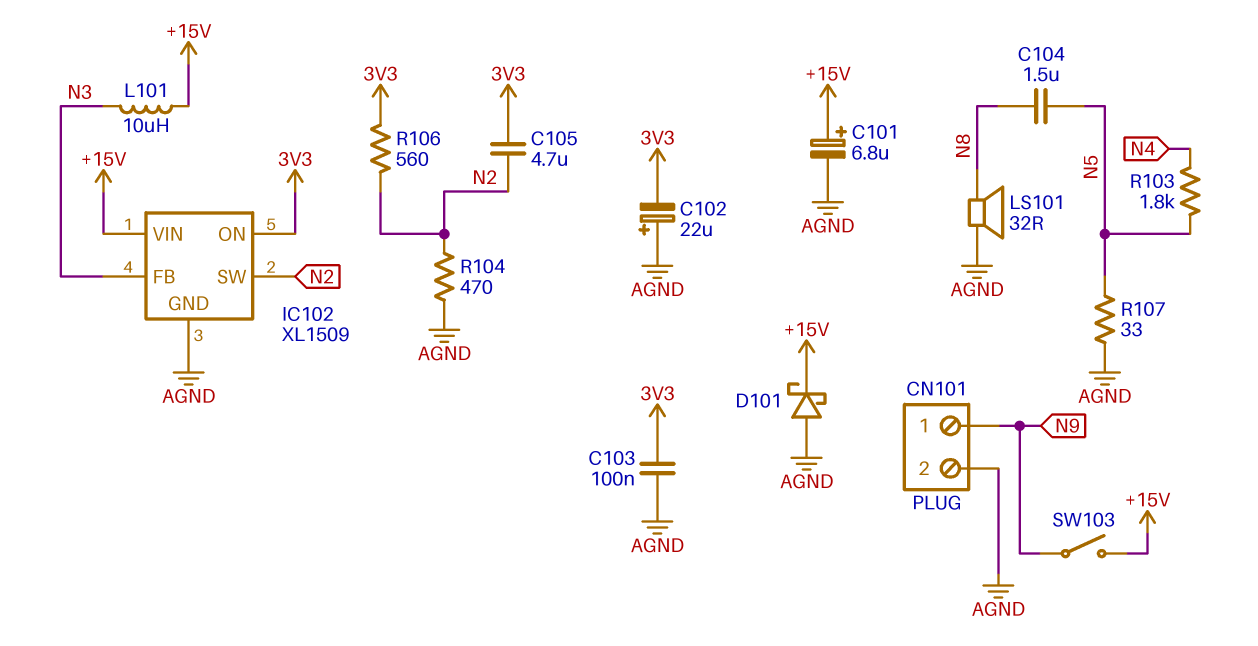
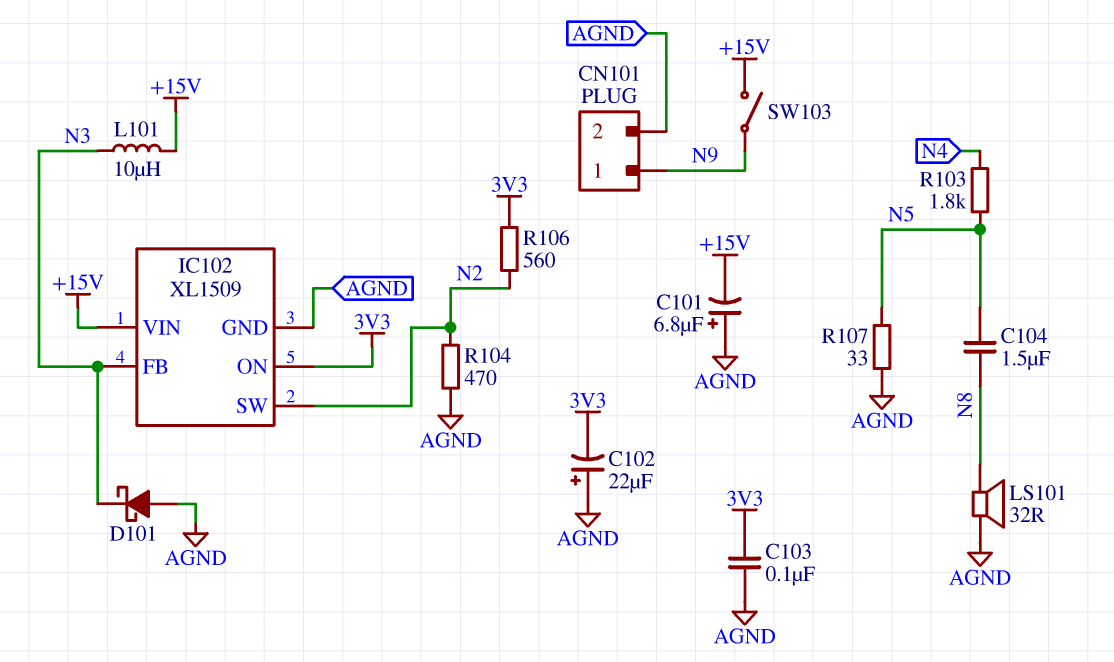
C101: 6.8uF (plus +15V, minus AGND) -> 6.8uF (plus AGND, minus +15V)
C105: 4.7uF (3V3, N2) -> none
D101: schottky (A AGND, K +15V) -> schottky (A AGND, K N3)

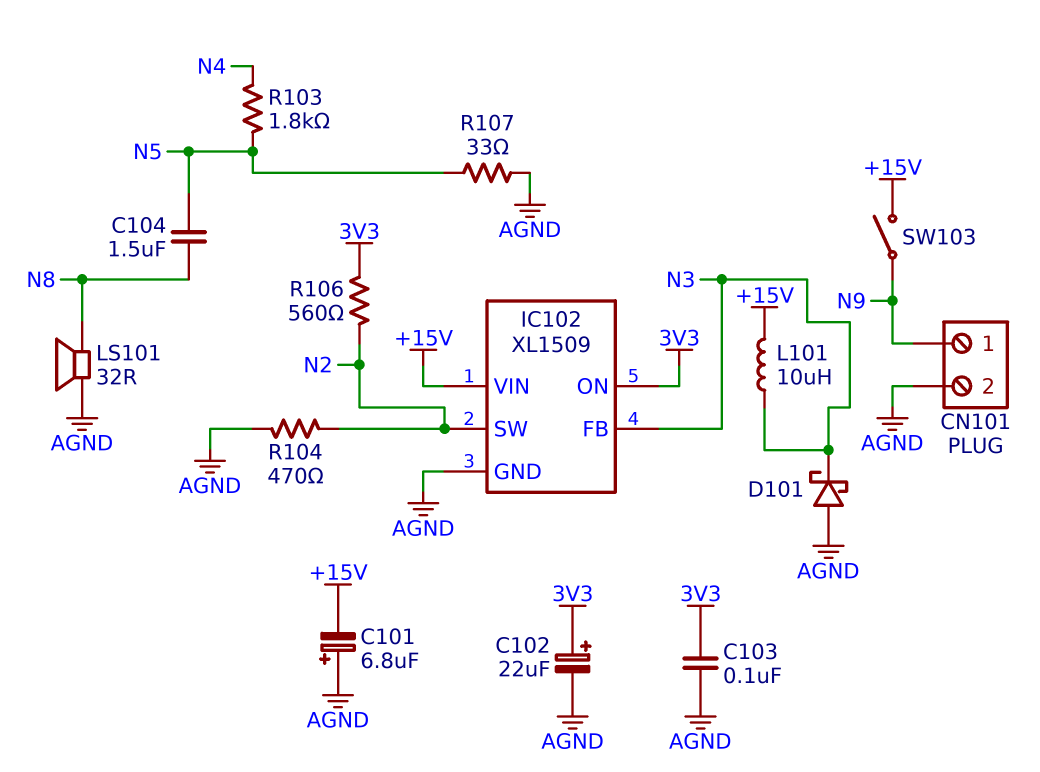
C102: 22uF (plus AGND, minus 3V3) -> 22uF (plus 3V3, minus AGND)

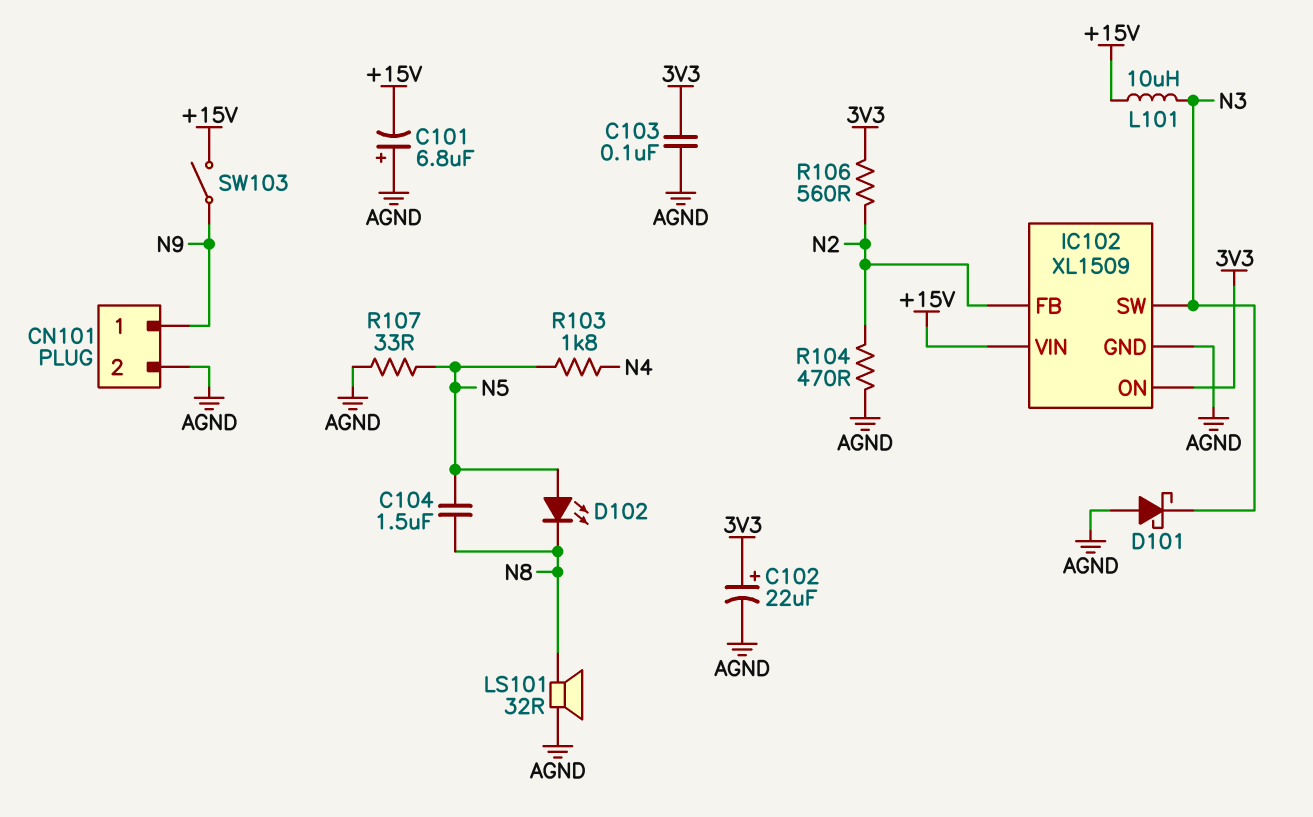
D102: none -> LED (A N5, K N8)
IC102 pin FB: N3 -> N2
IC102 pin SW: N2 -> N3

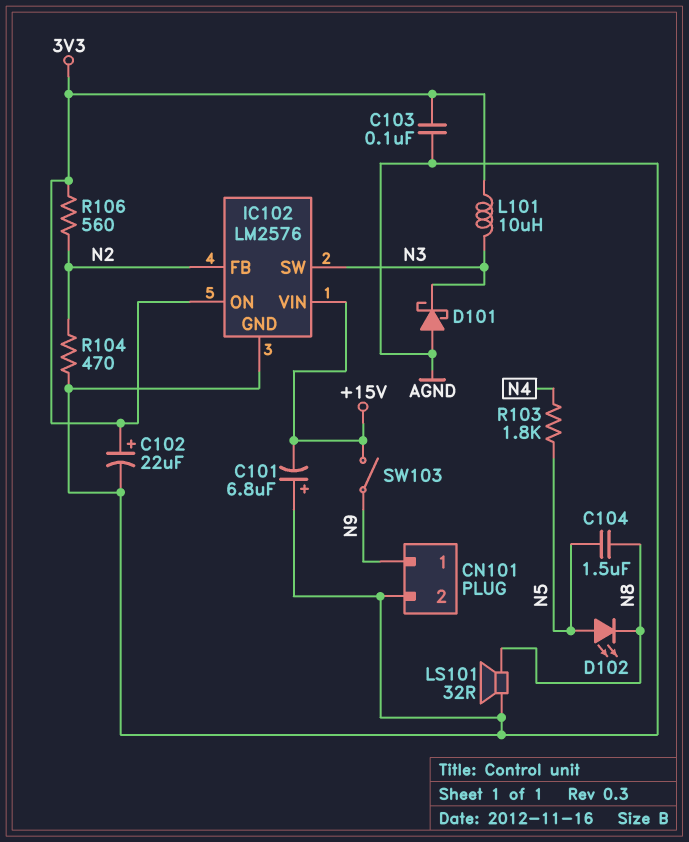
IC102: XL1509 -> LM2576
L101: 10uH (+15V, N3) -> 10uH (3V3, N3)
R107: 33 (AGND, N5) -> none

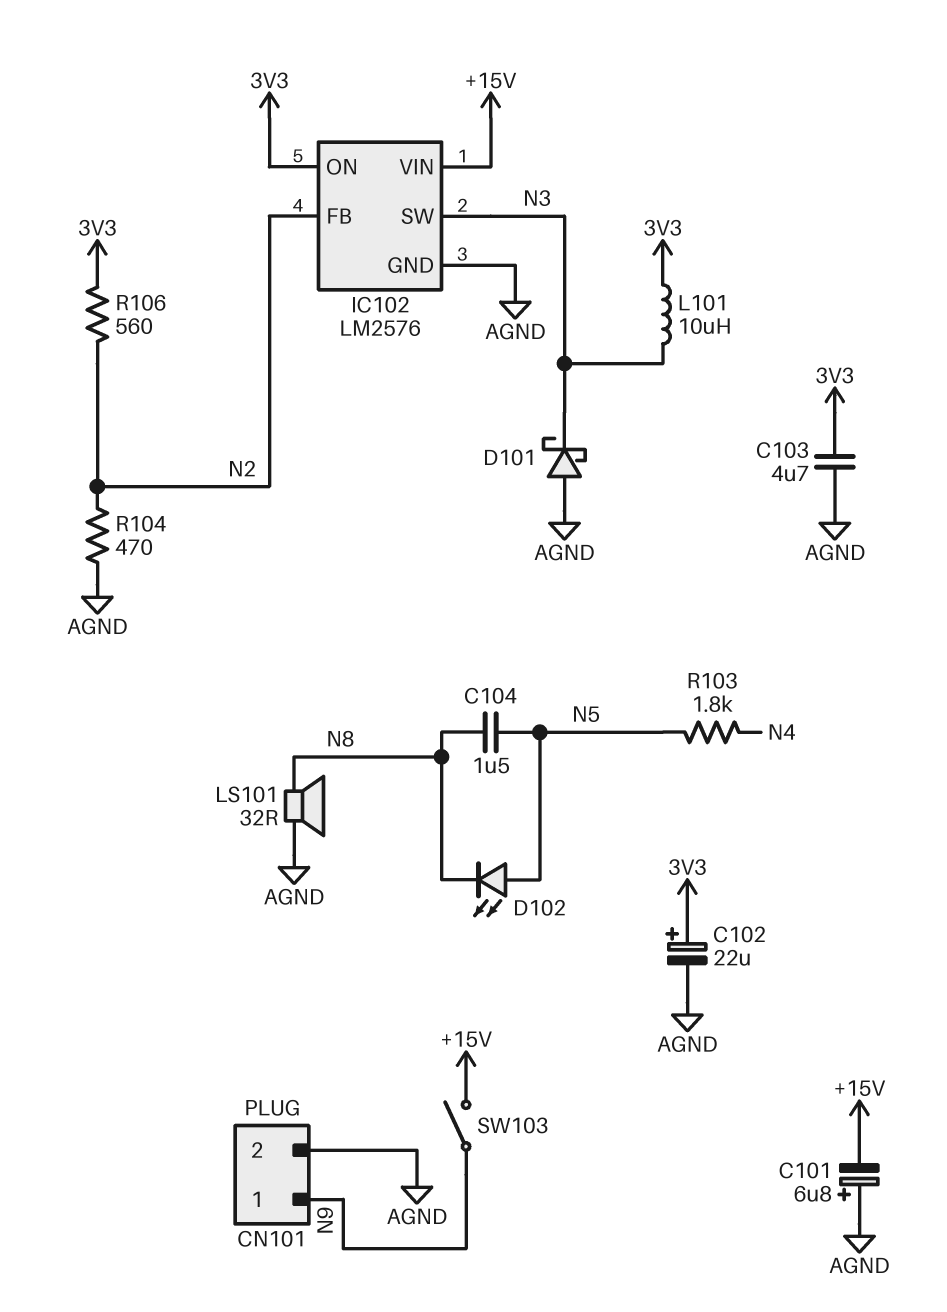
C103: 100nF (3V3, AGND) -> 4.7uF (3V3, AGND)

